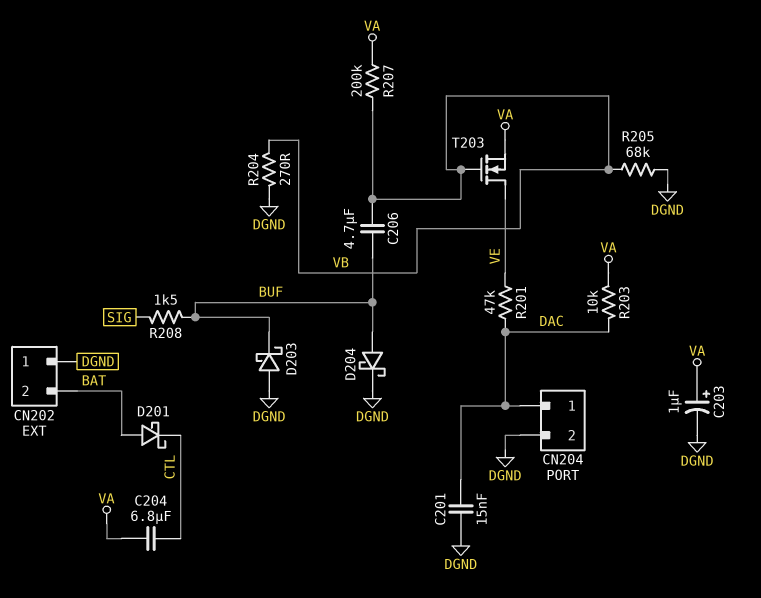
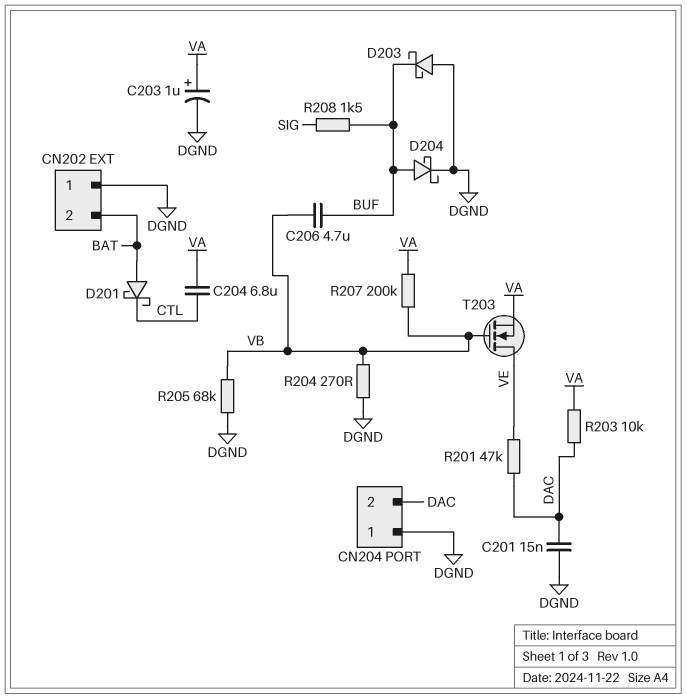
CN204 pin 1: DAC -> DGND
CN204 pin 2: DGND -> DAC

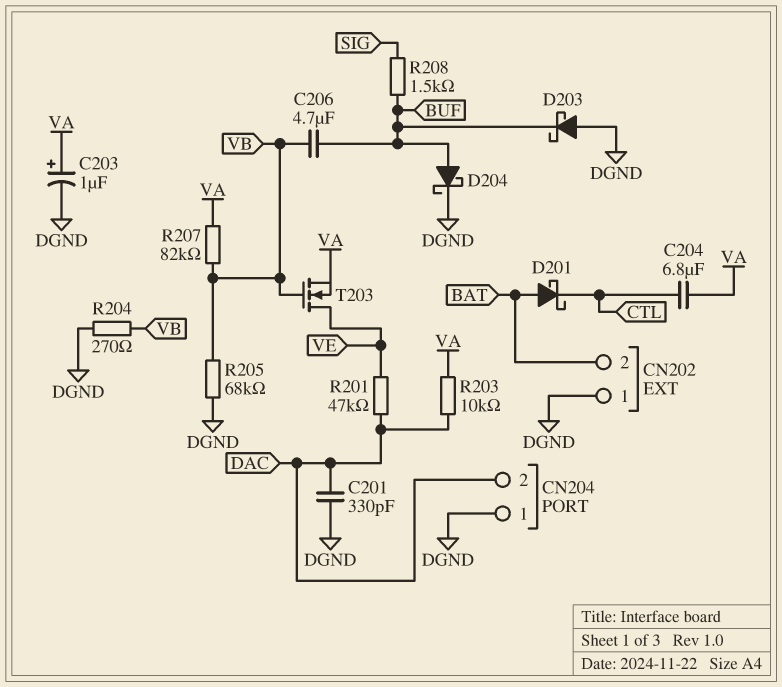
C201: 15nF (DAC, DGND) -> 330pF (DAC, DGND)
R207: 200k (VA, VB) -> 82k (VA, VB)

